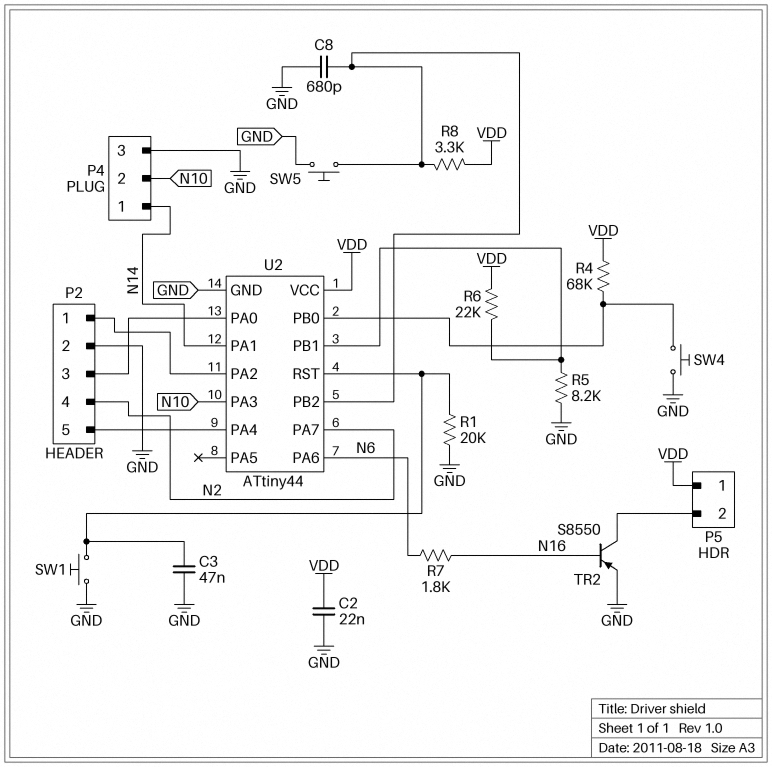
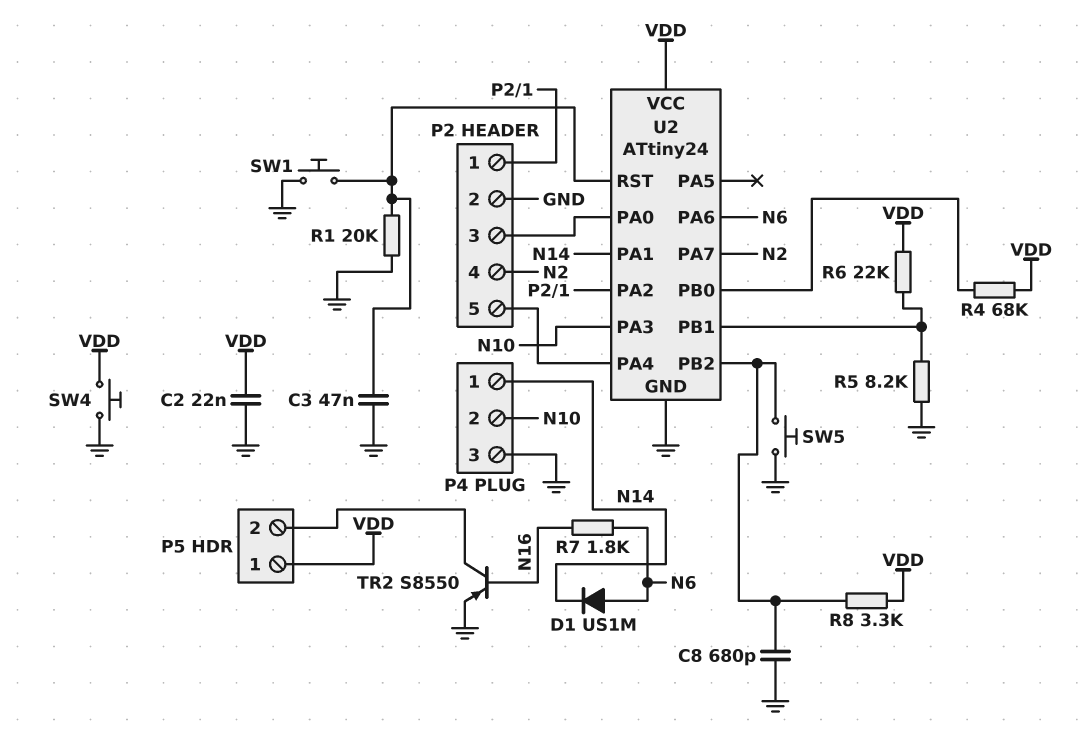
D1: none -> diode US1M (A N6, K N14)
SW4: button (GND, U2/PB0) -> button (GND, VDD)
U2: ATtiny44 -> ATtiny24

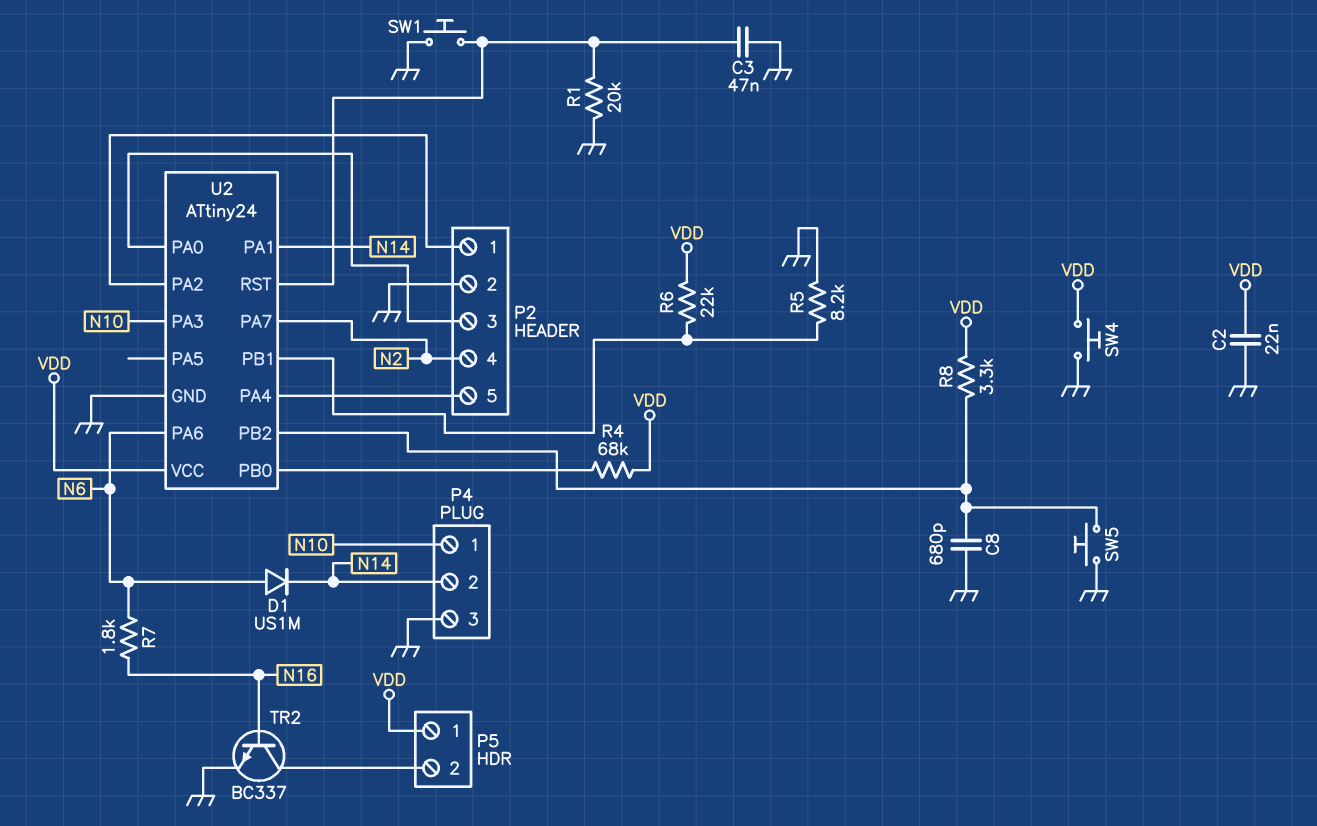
P4 pin 1: N14 -> N10
P4 pin 2: N10 -> N14
TR2: PNP S8550 (B N16, C P5/2, E GND) -> NPN BC337 (B N16, C P5/2, E GND)

